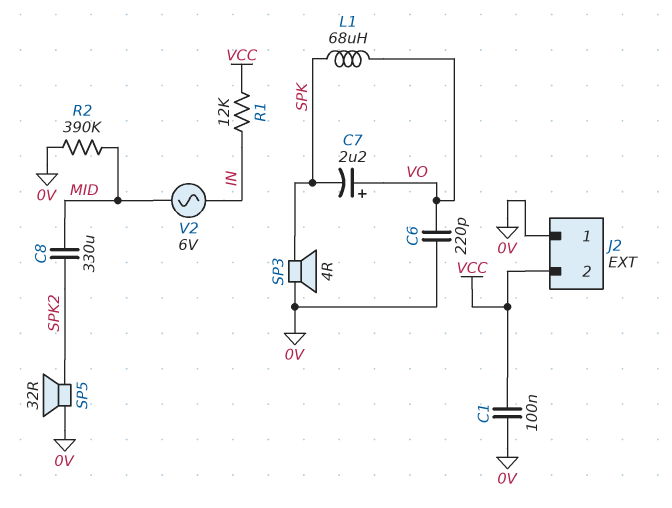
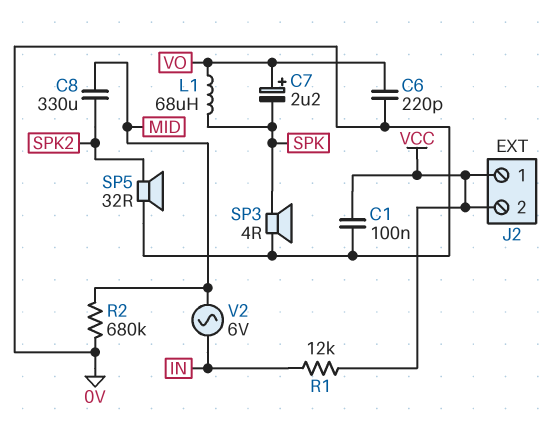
J2 pin 1: 0V -> VCC
R2: 390k (0V, MID) -> 680k (0V, MID)

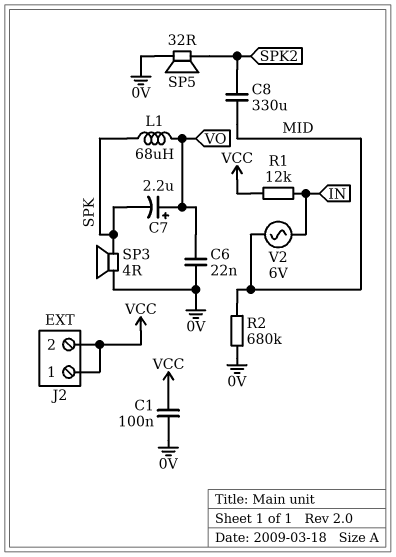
C6: 220pF (0V, VO) -> 22nF (0V, VO)

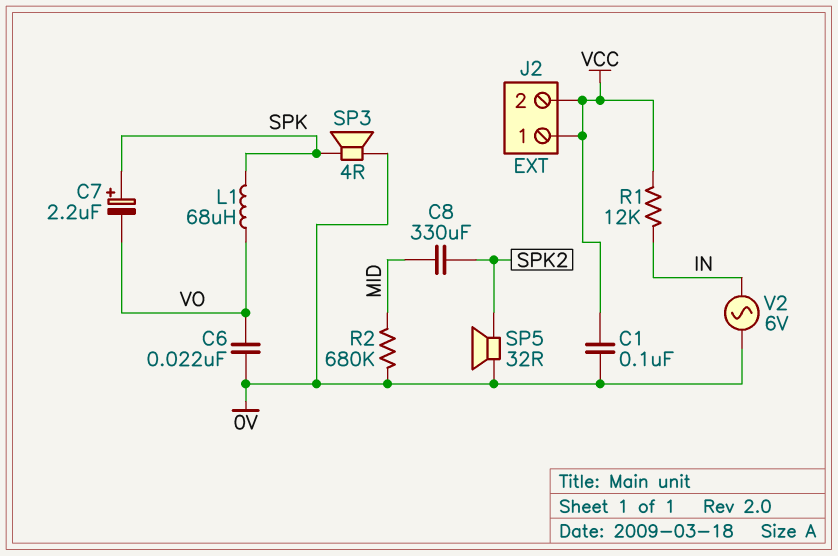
C7: 2.2uF (plus VO, minus SPK) -> 2.2uF (plus SPK, minus VO)
V2: AC 6V (IN, MID) -> AC 6V (0V, IN)

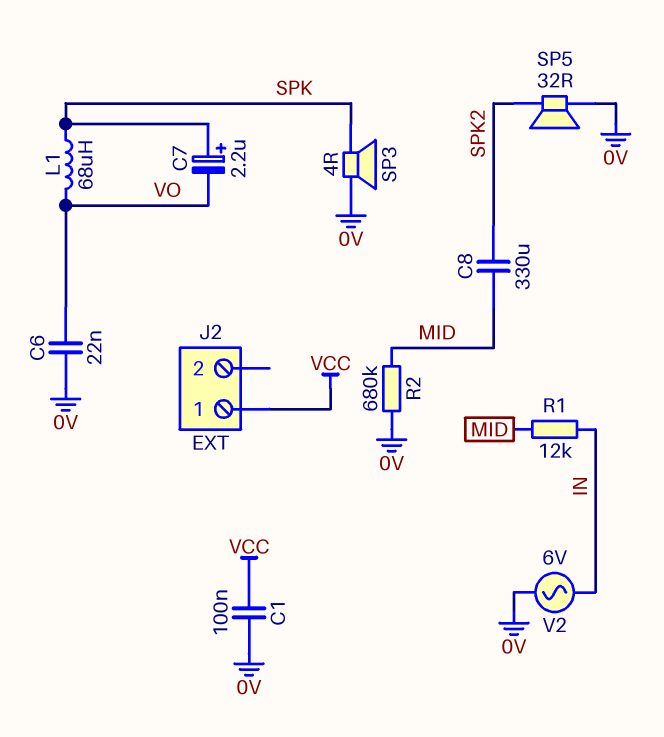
J2 pin 2: VCC -> none
R1: 12k (IN, VCC) -> 12k (IN, MID)

